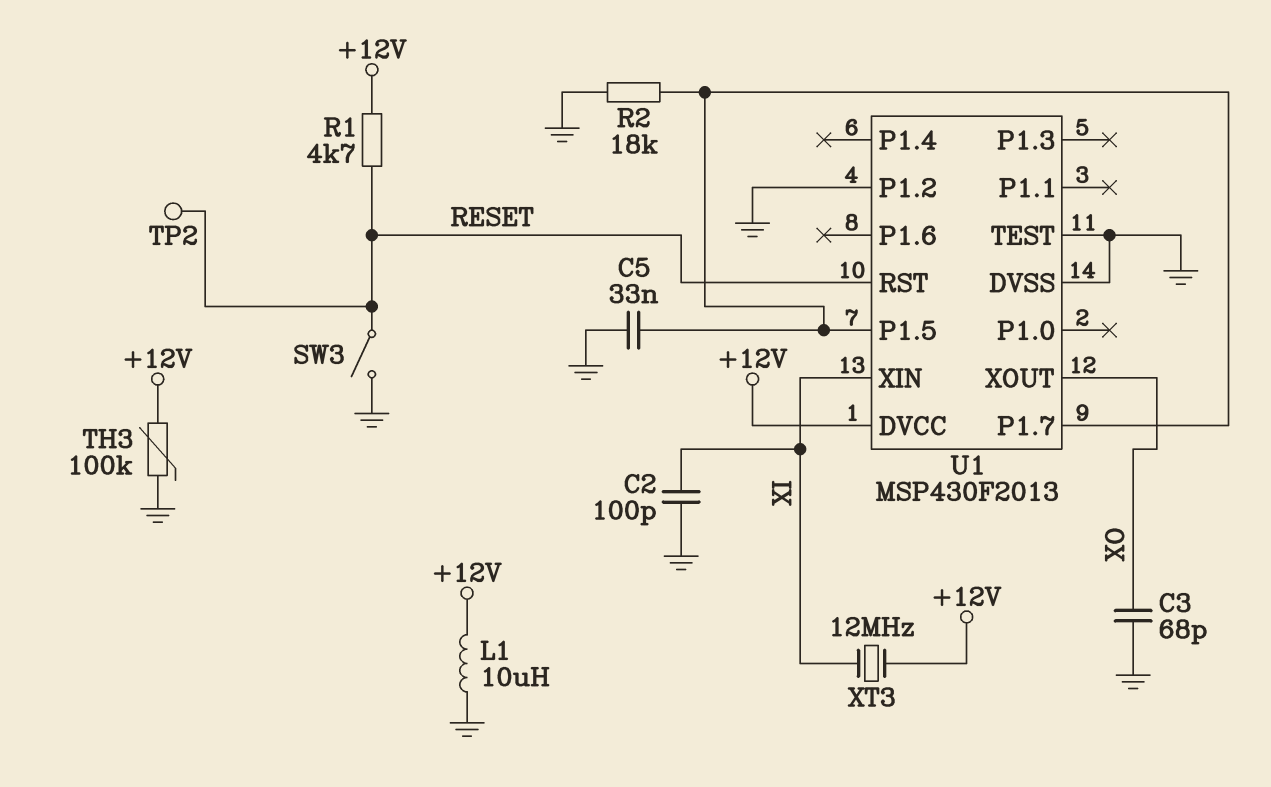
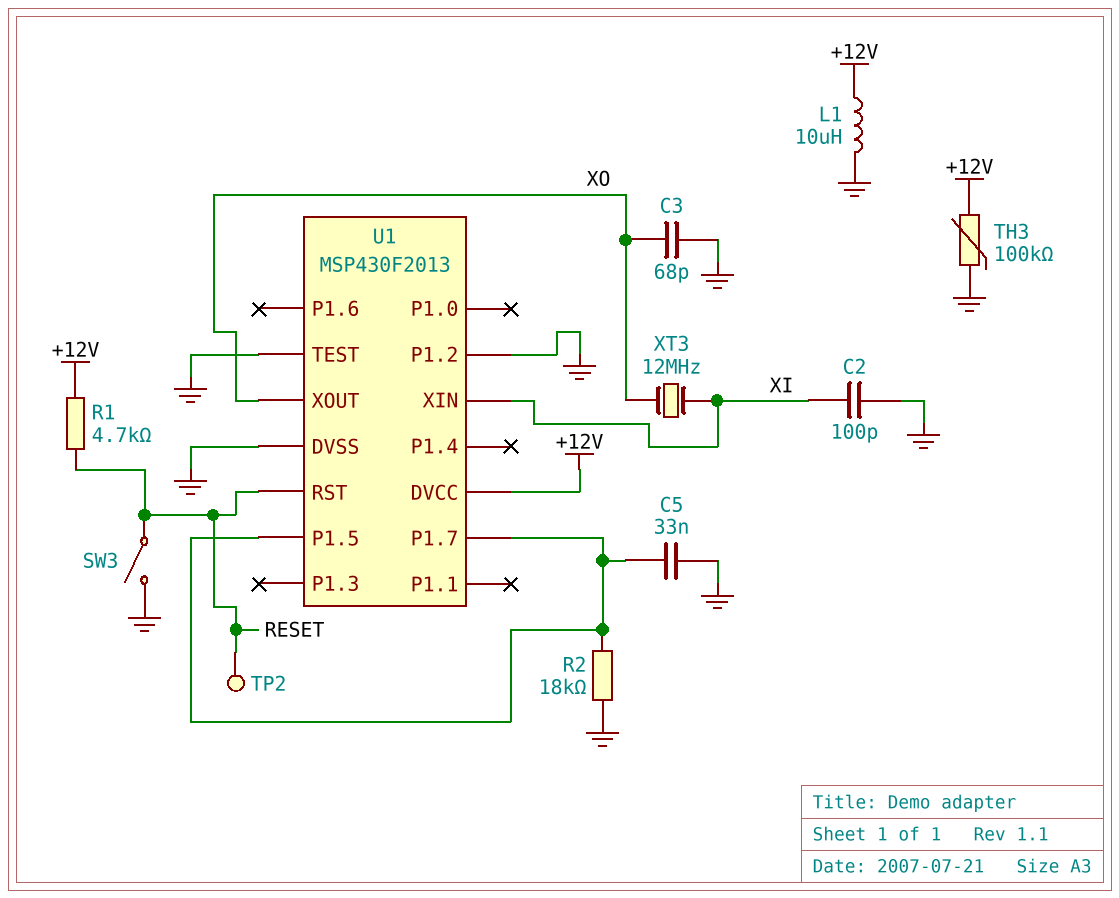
XT3: 12MHz (+12V, XI) -> 12MHz (XI, XO)

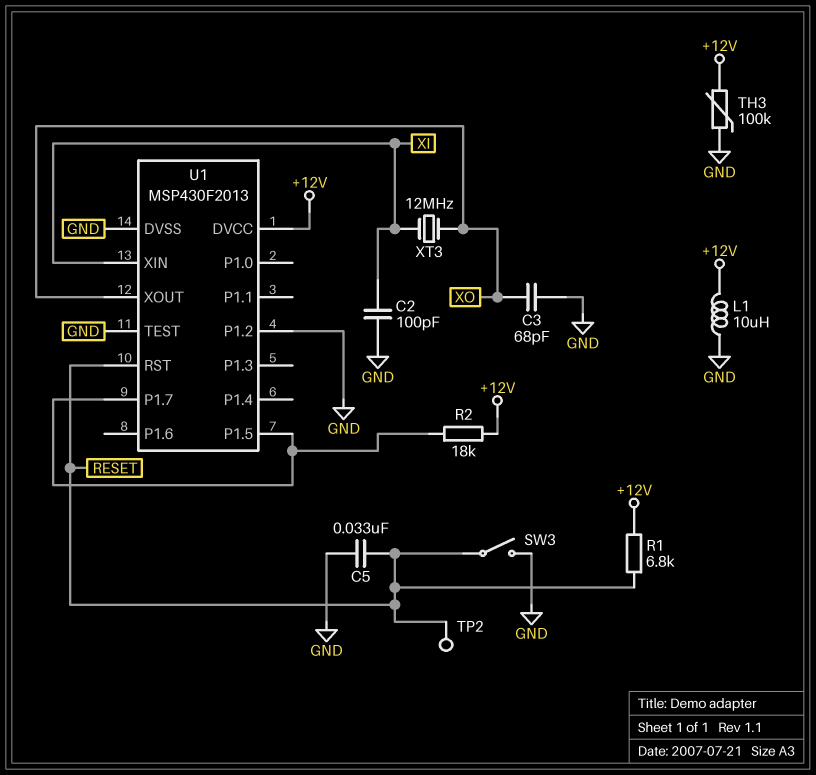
C5: 33nF (GND, U1/P1.5) -> 33nF (GND, RESET)
R1: 4.7k (+12V, RESET) -> 6.8k (+12V, RESET)
R2: 18k (GND, U1/P1.5) -> 18k (+12V, U1/P1.5)

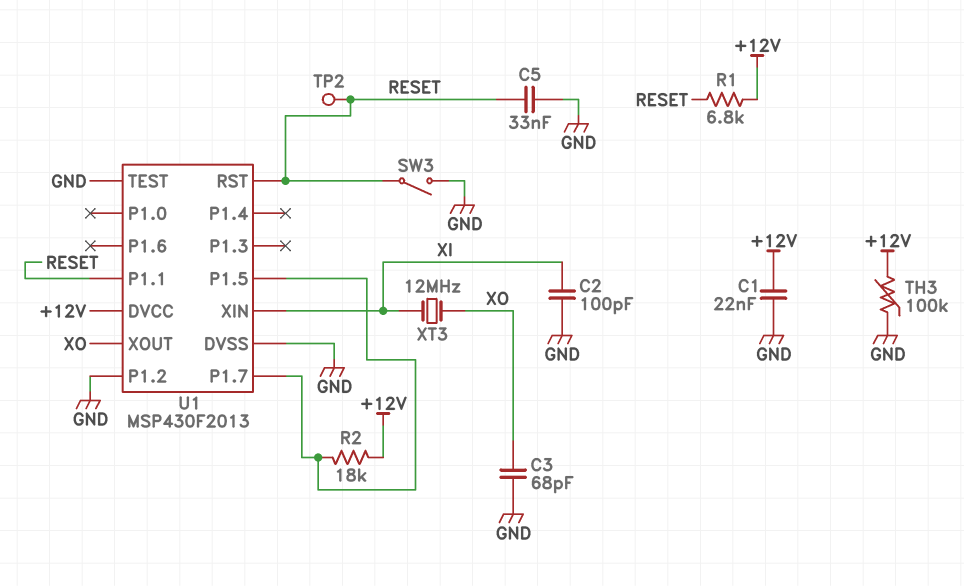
C1: none -> 22nF (+12V, GND)
L1: 10uH (+12V, GND) -> none
U1 pin P1.1: none -> RESET

